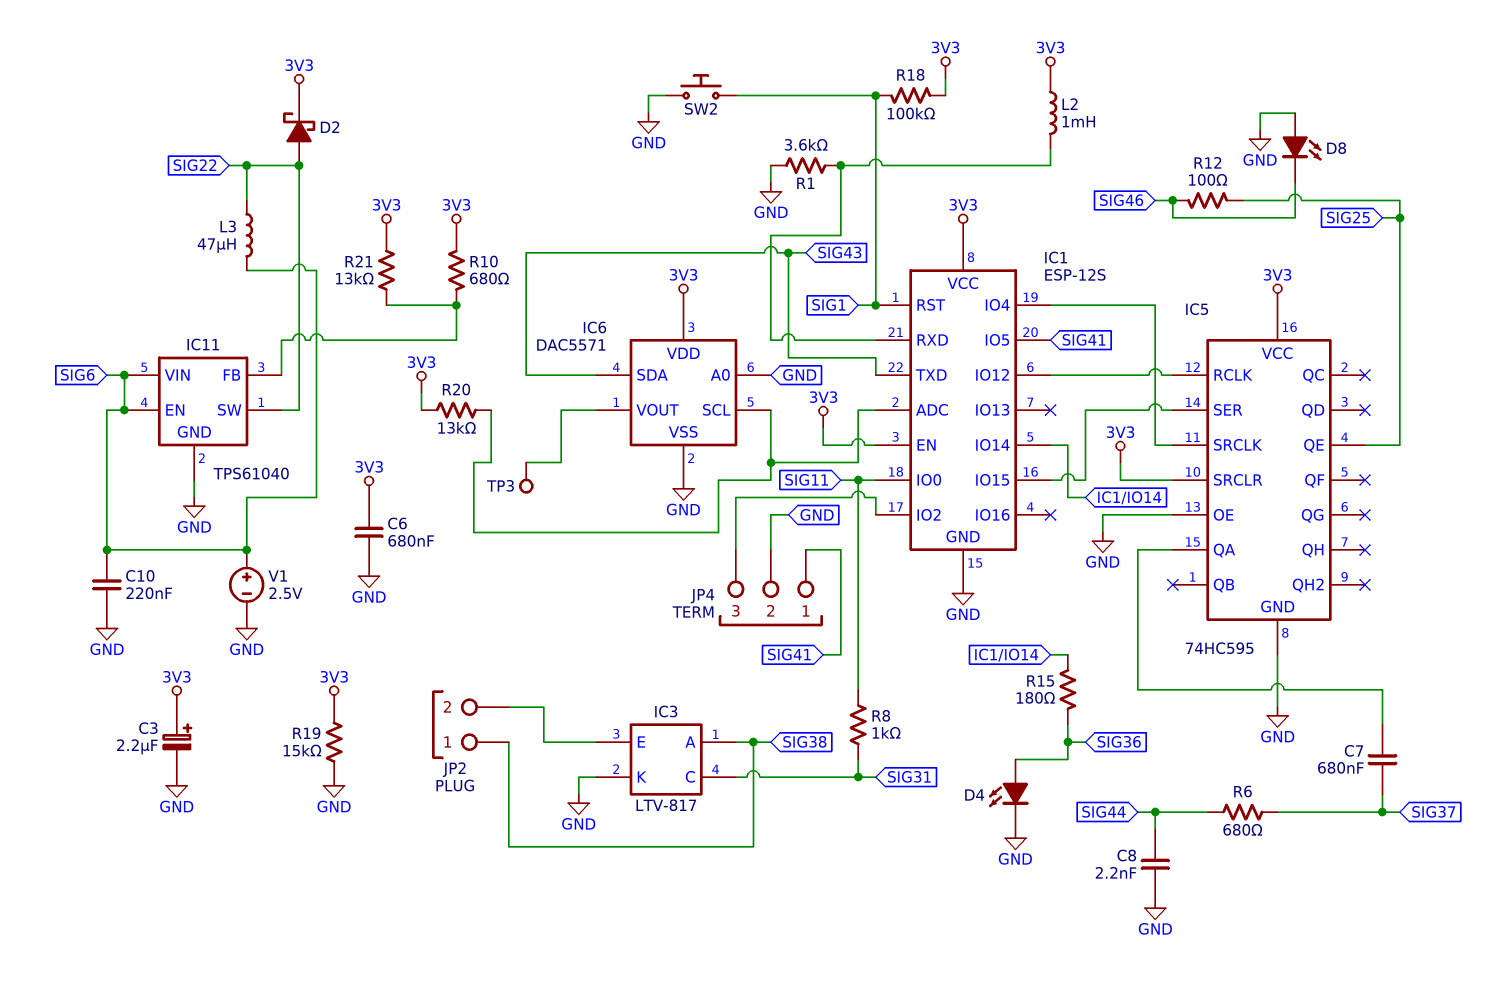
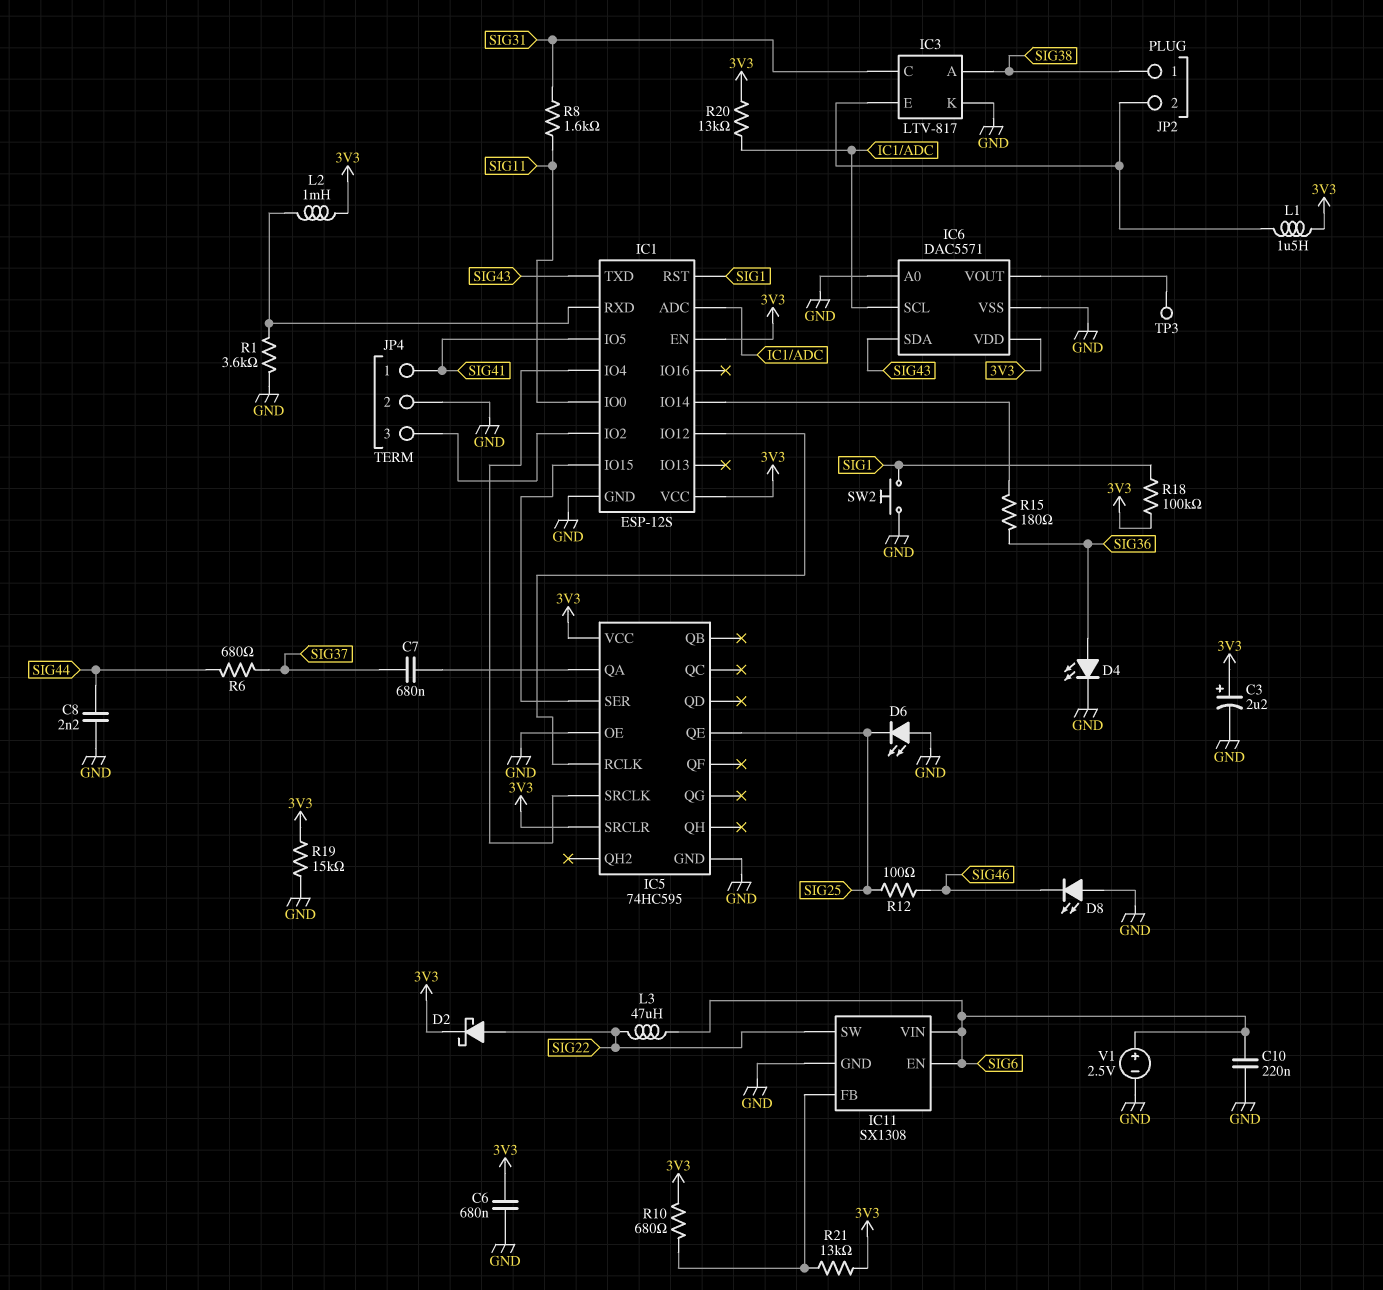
D6: none -> LED (A GND, K SIG25)
IC11: TPS61040 -> SX1308
L1: none -> 1.5uH (3V3, IC3/E)
R8: 1k (SIG11, SIG31) -> 1.6k (SIG11, SIG31)

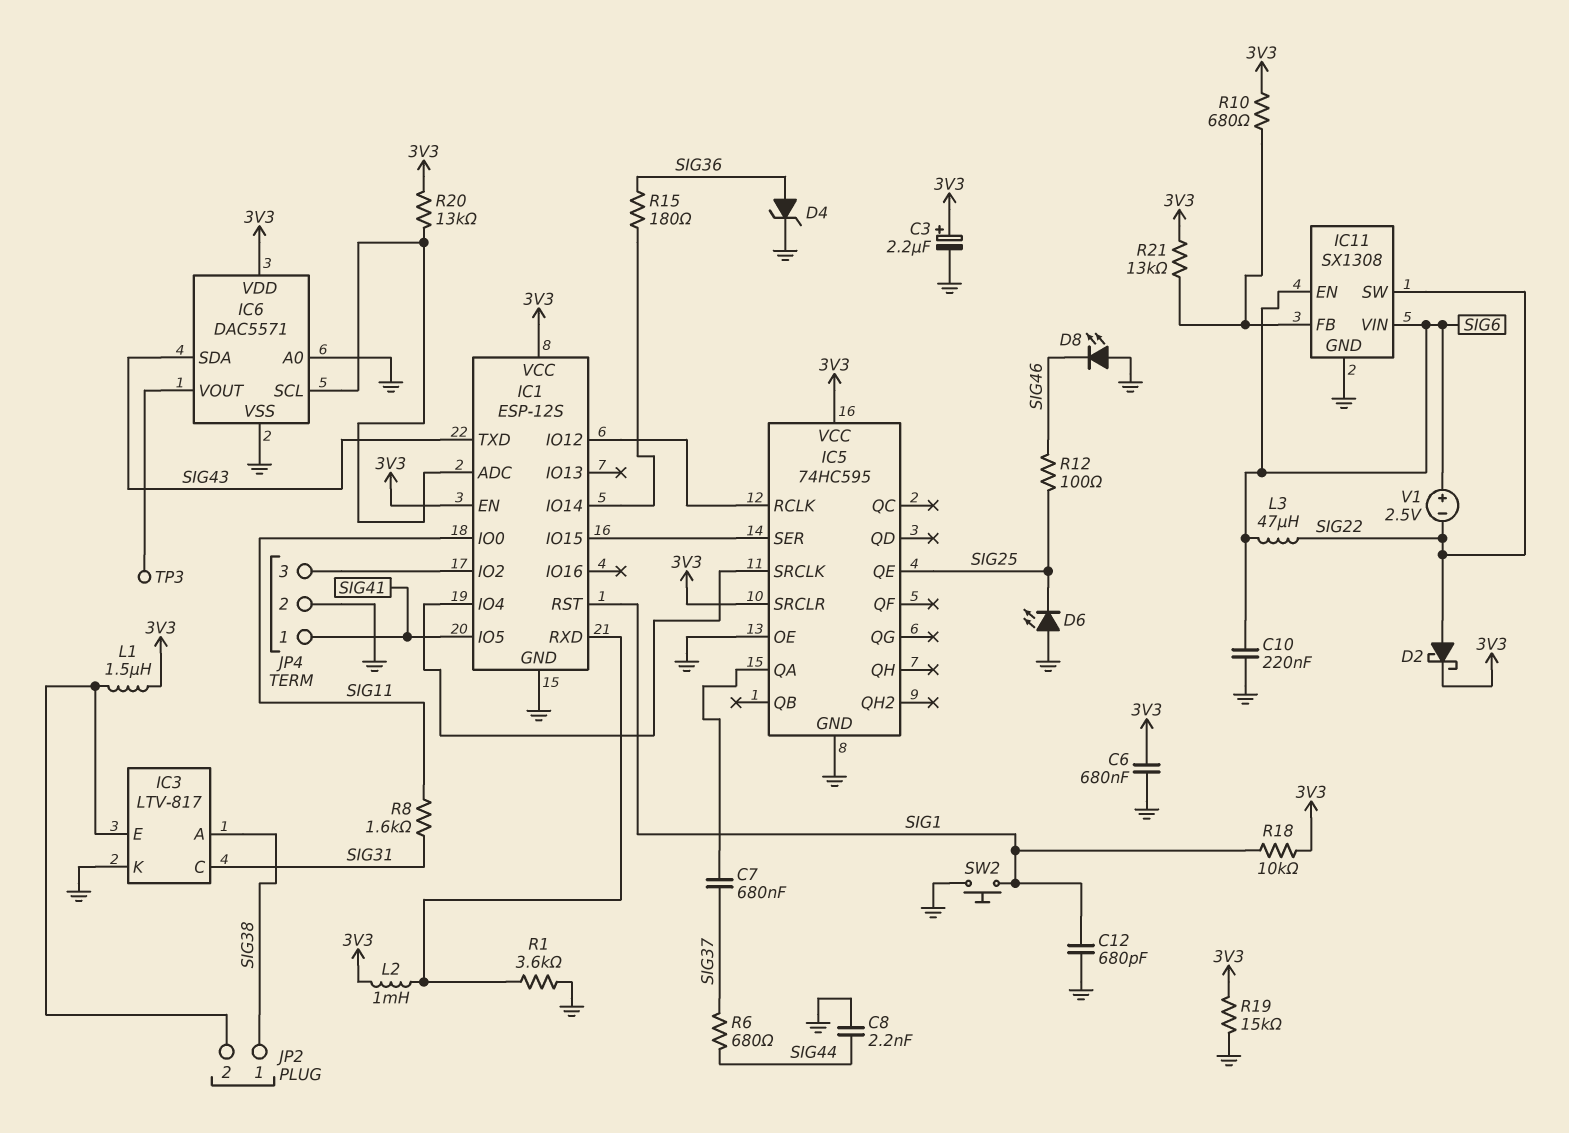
C12: none -> 680pF (GND, SIG1)
D4: LED (A SIG36, K GND) -> zener (A SIG36, K GND)
R18: 100k (3V3, SIG1) -> 10k (3V3, SIG1)
V1: 2.5V (plus SIG6, minus GND) -> 2.5V (plus SIG6, minus SIG22)

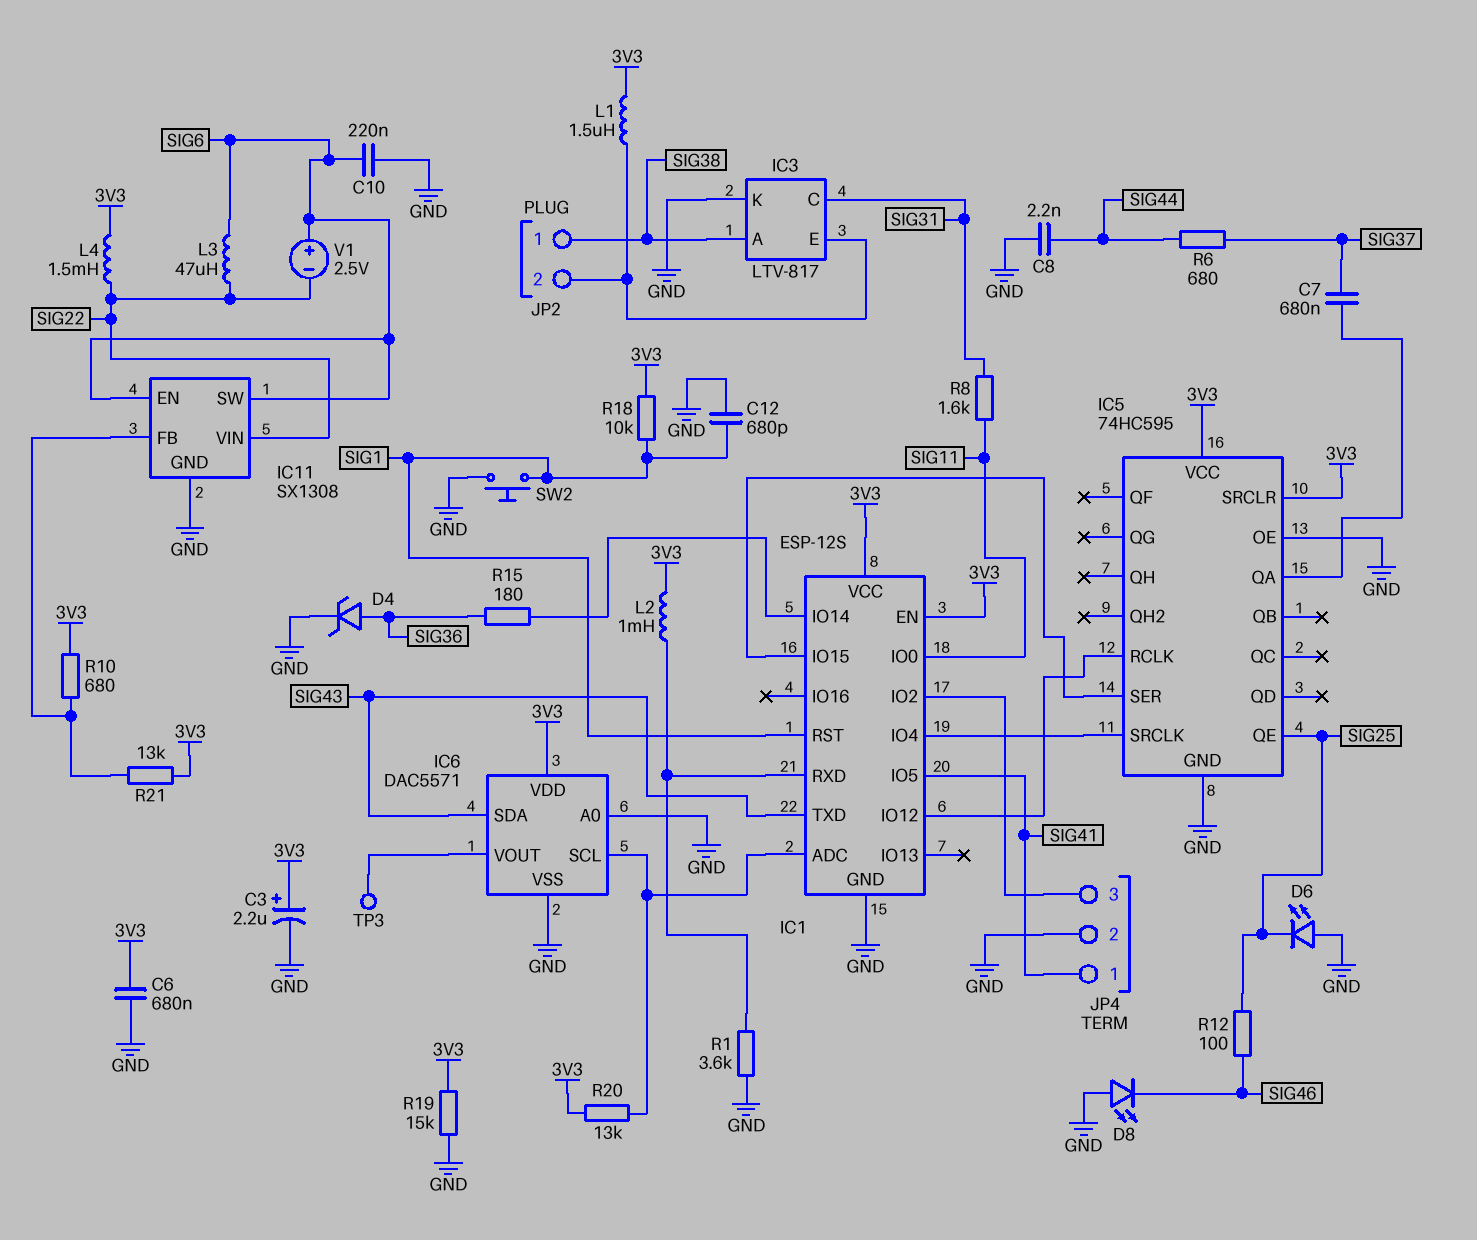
D2: schottky (A SIG22, K 3V3) -> none
IC11 pin SW: SIG22 -> SIG6
IC11 pin VIN: SIG6 -> SIG22
L4: none -> 1.5mH (3V3, SIG22)

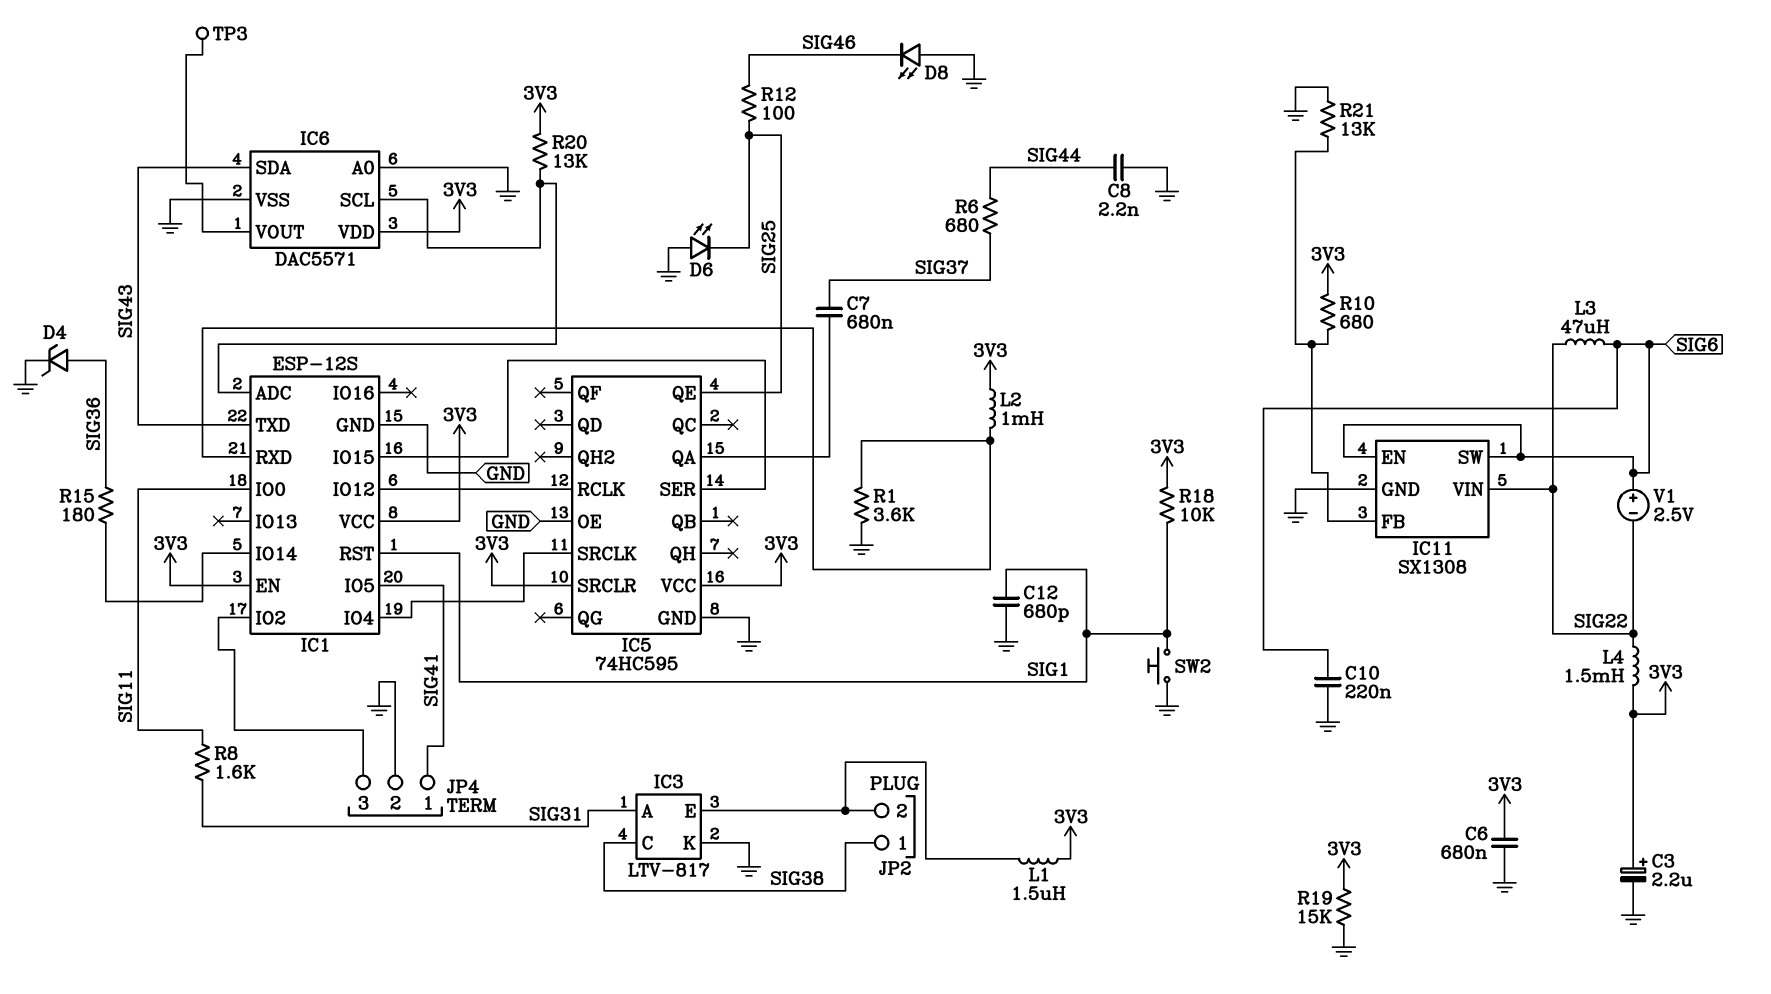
IC3 pin A: SIG38 -> SIG31
IC3 pin C: SIG31 -> SIG38
R21: 13k (3V3, IC11/FB) -> 13k (GND, IC11/FB)

